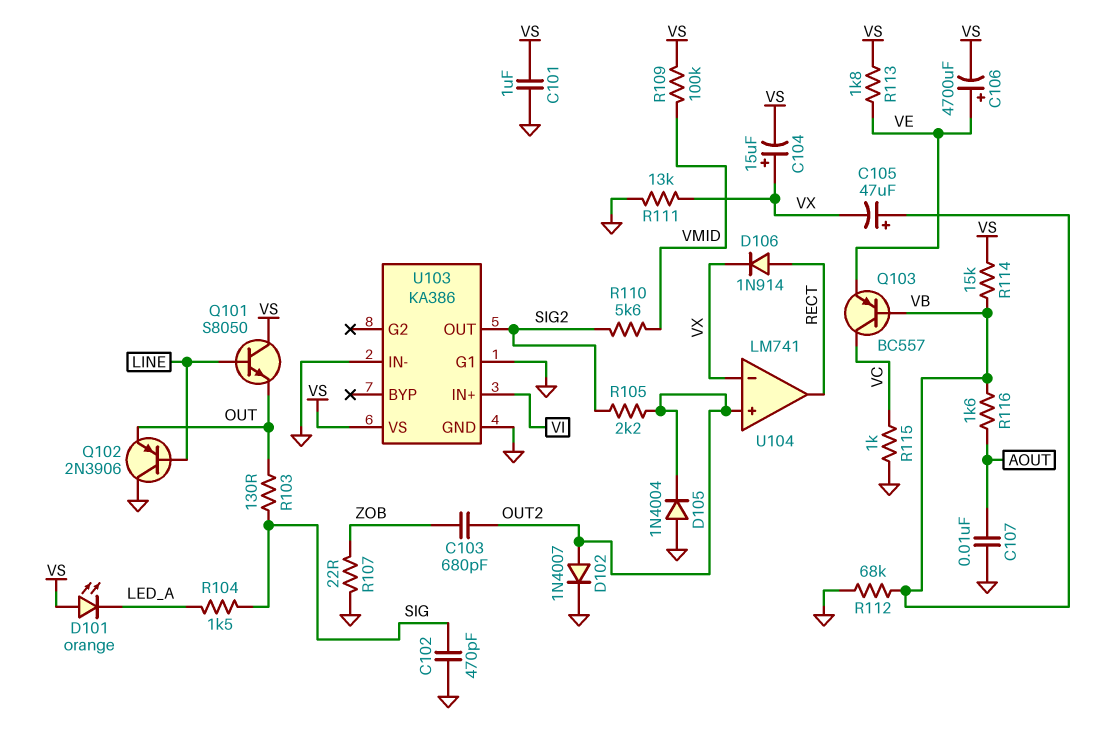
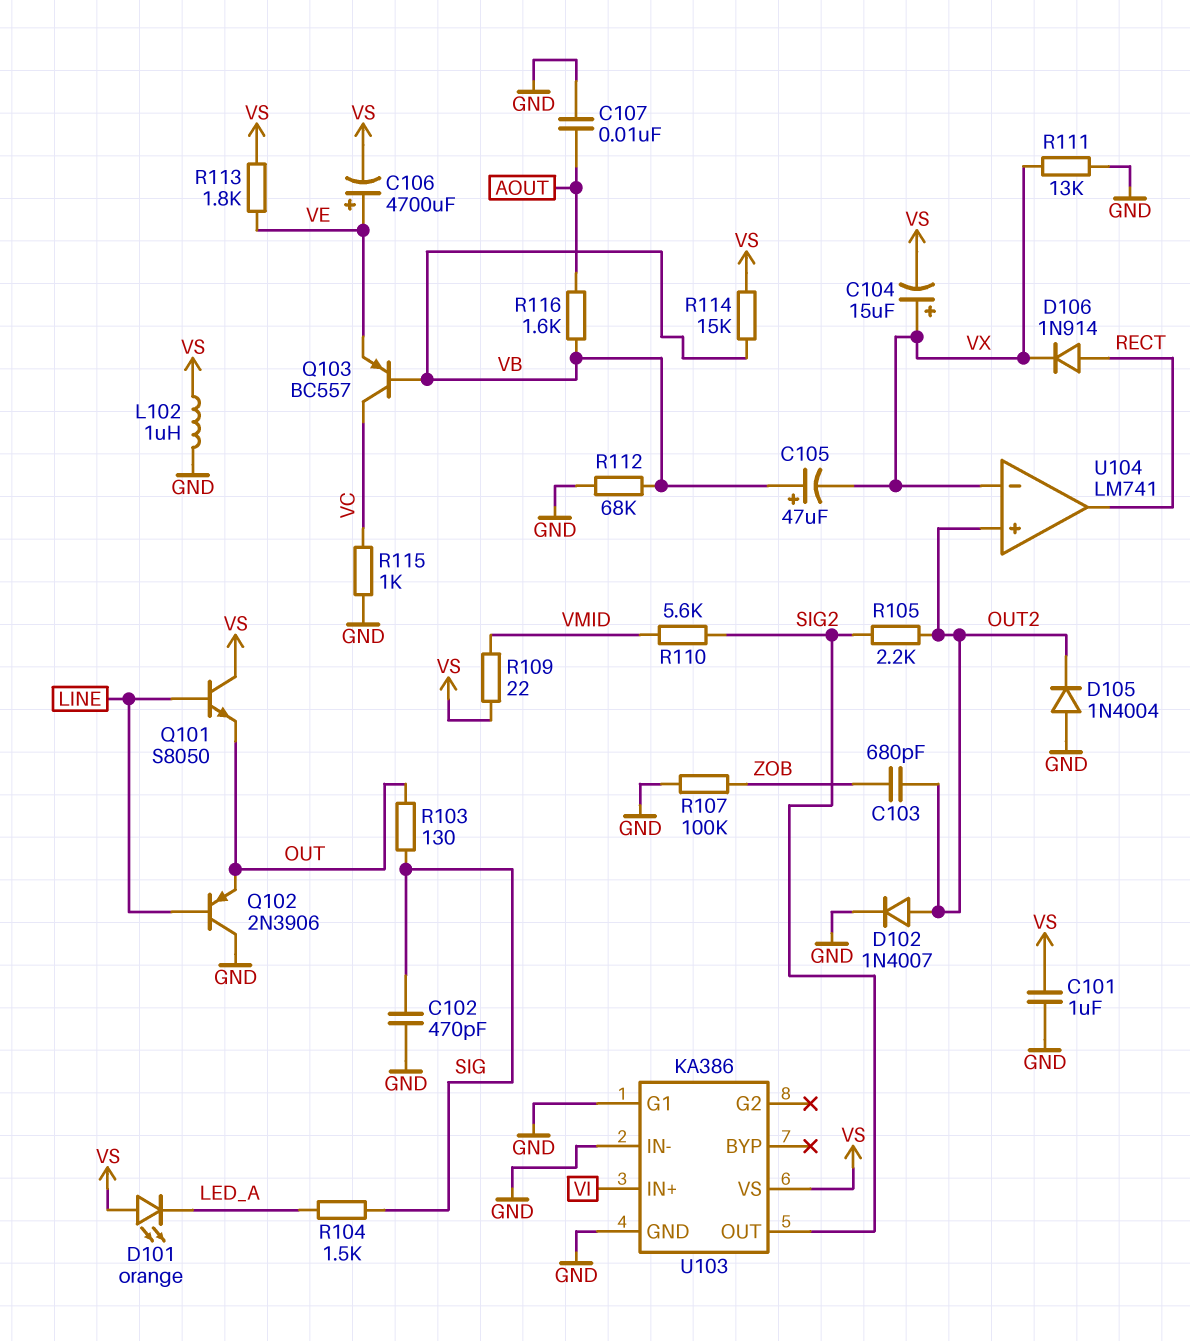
L102: none -> 1uH (GND, VS)
R107: 22 (GND, ZOB) -> 100k (GND, ZOB)
R109: 100k (VMID, VS) -> 22 (VMID, VS)

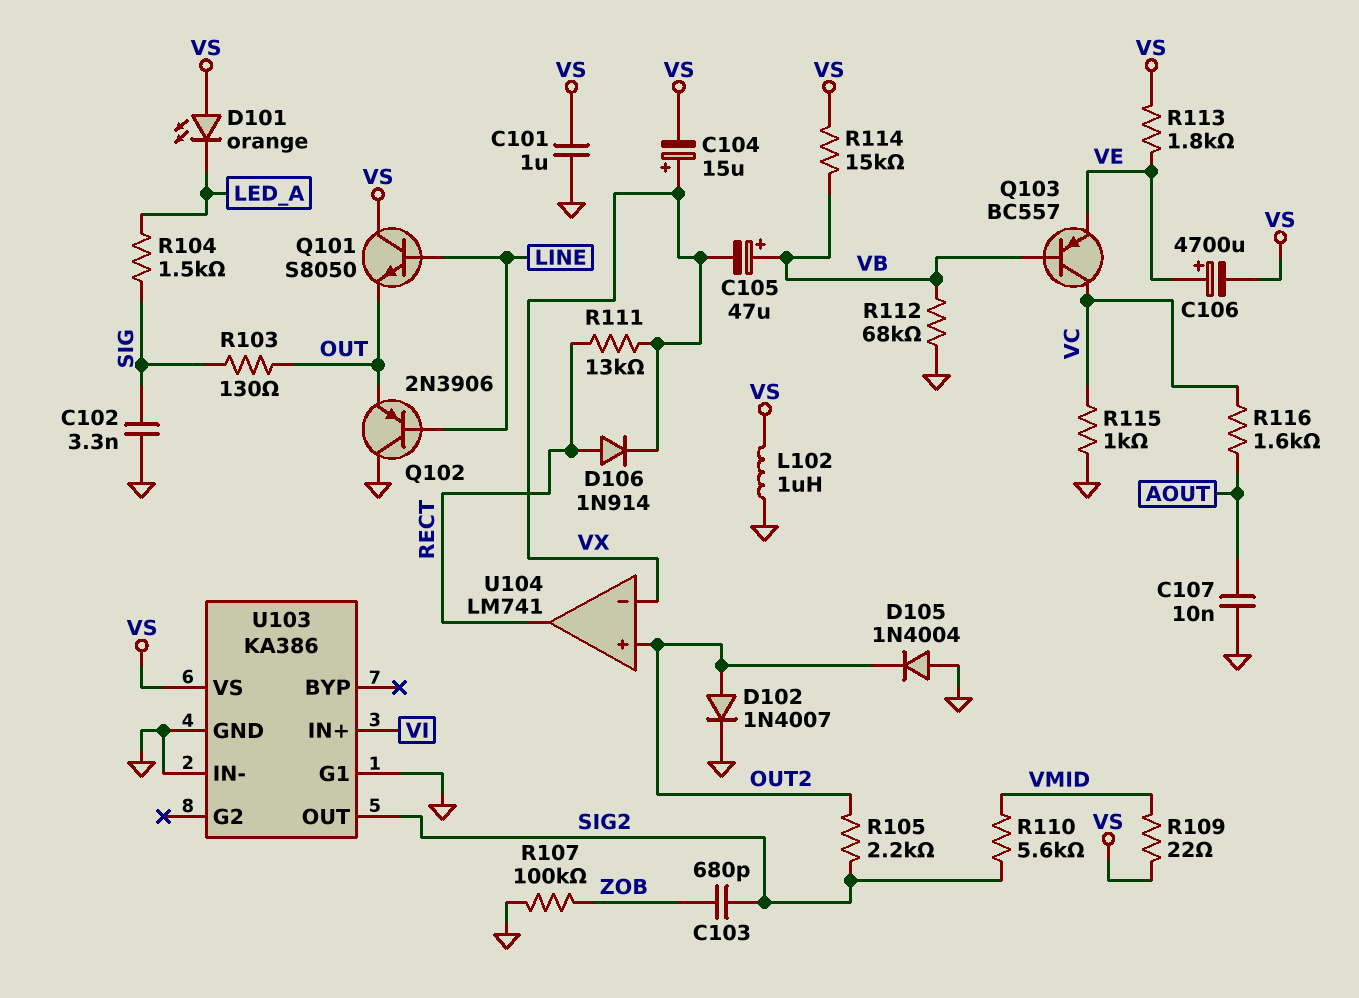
C102: 470pF (GND, SIG) -> 3.3nF (GND, SIG)
C103: 680pF (OUT2, ZOB) -> 680pF (SIG2, ZOB)
R111: 13k (GND, VX) -> 13k (RECT, VX)
R116: 1.6k (AOUT, VB) -> 1.6k (AOUT, VC)

